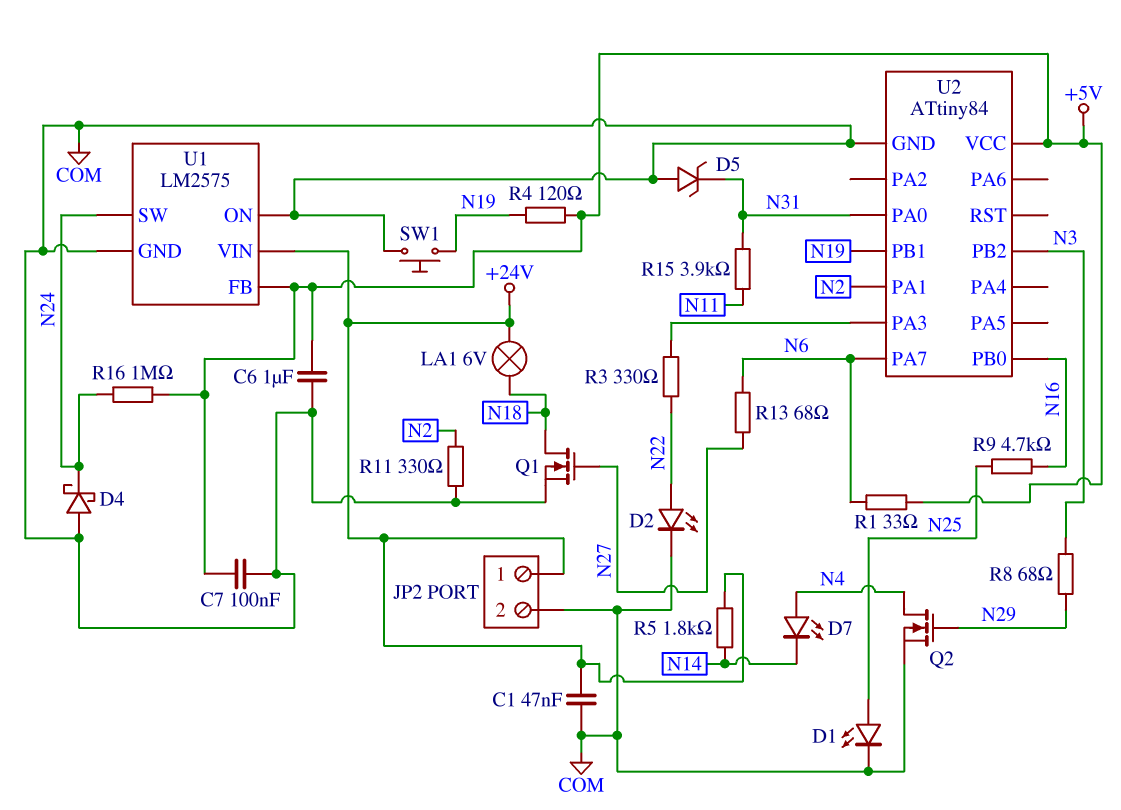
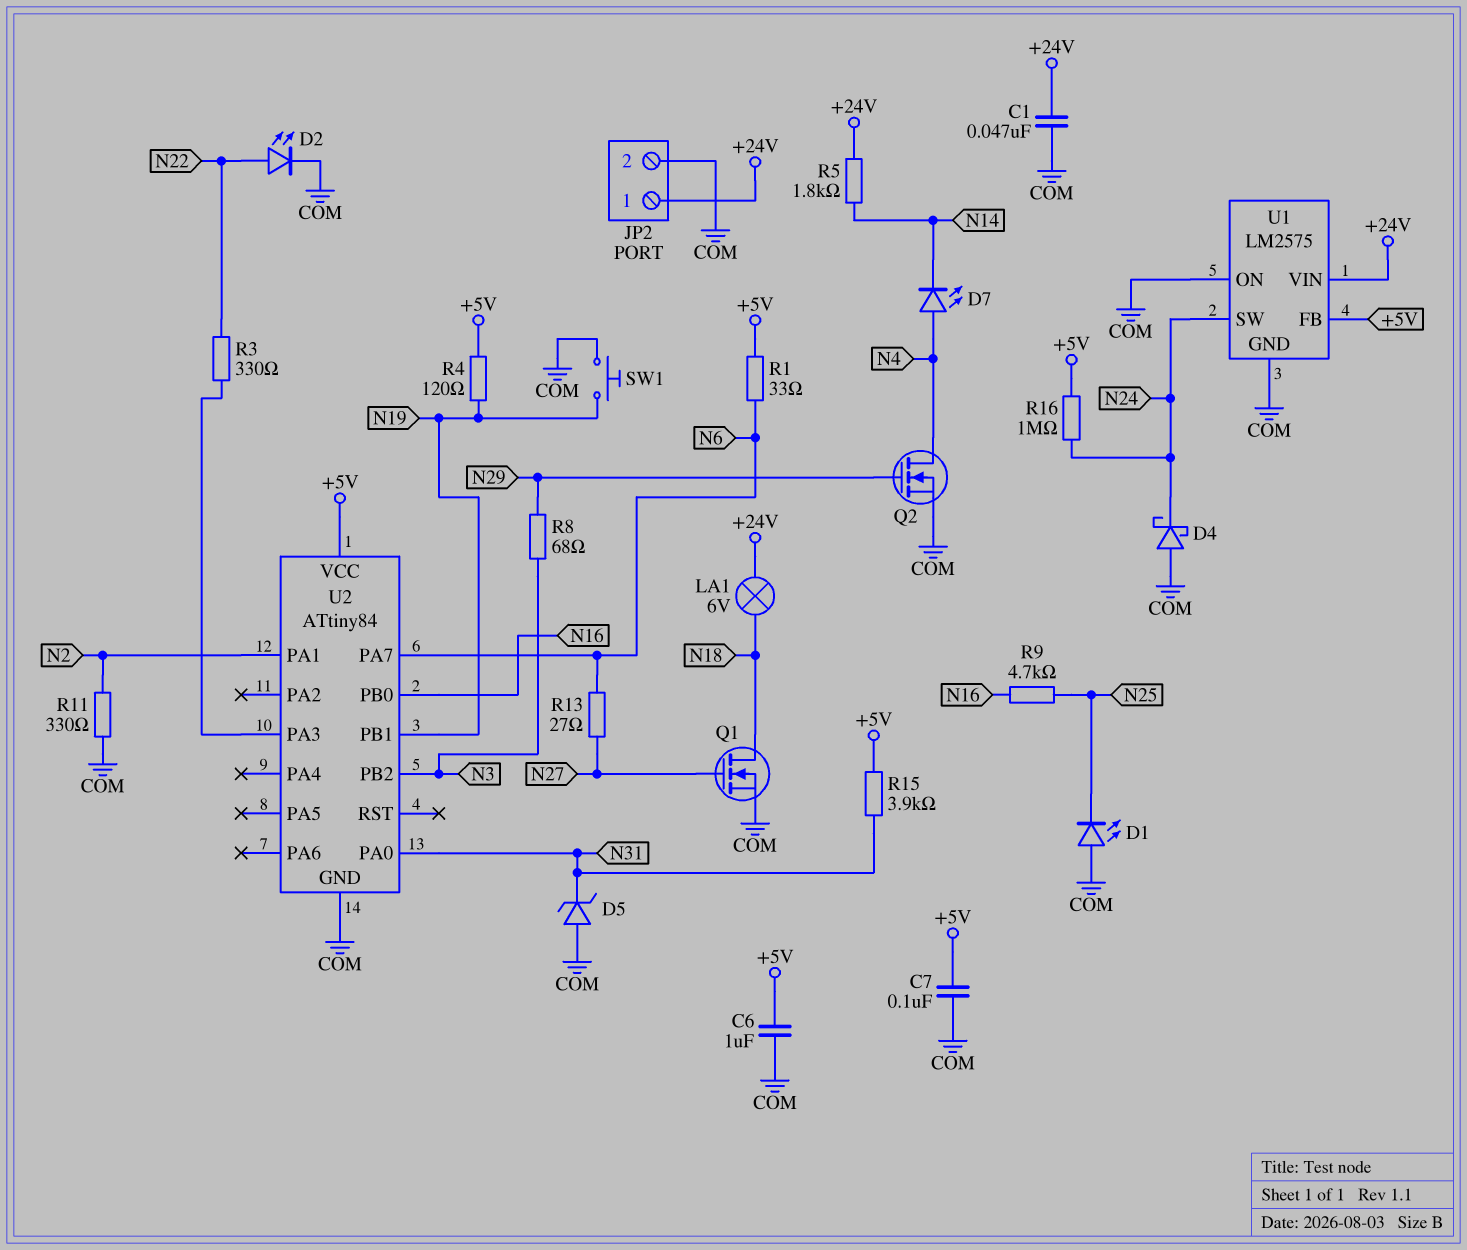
D1: LED (A N25, K COM) -> LED (A COM, K N25)
R13: 68 (N6, N27) -> 27 (N6, N27)
R15: 3.9k (N11, N31) -> 3.9k (+5V, N31)

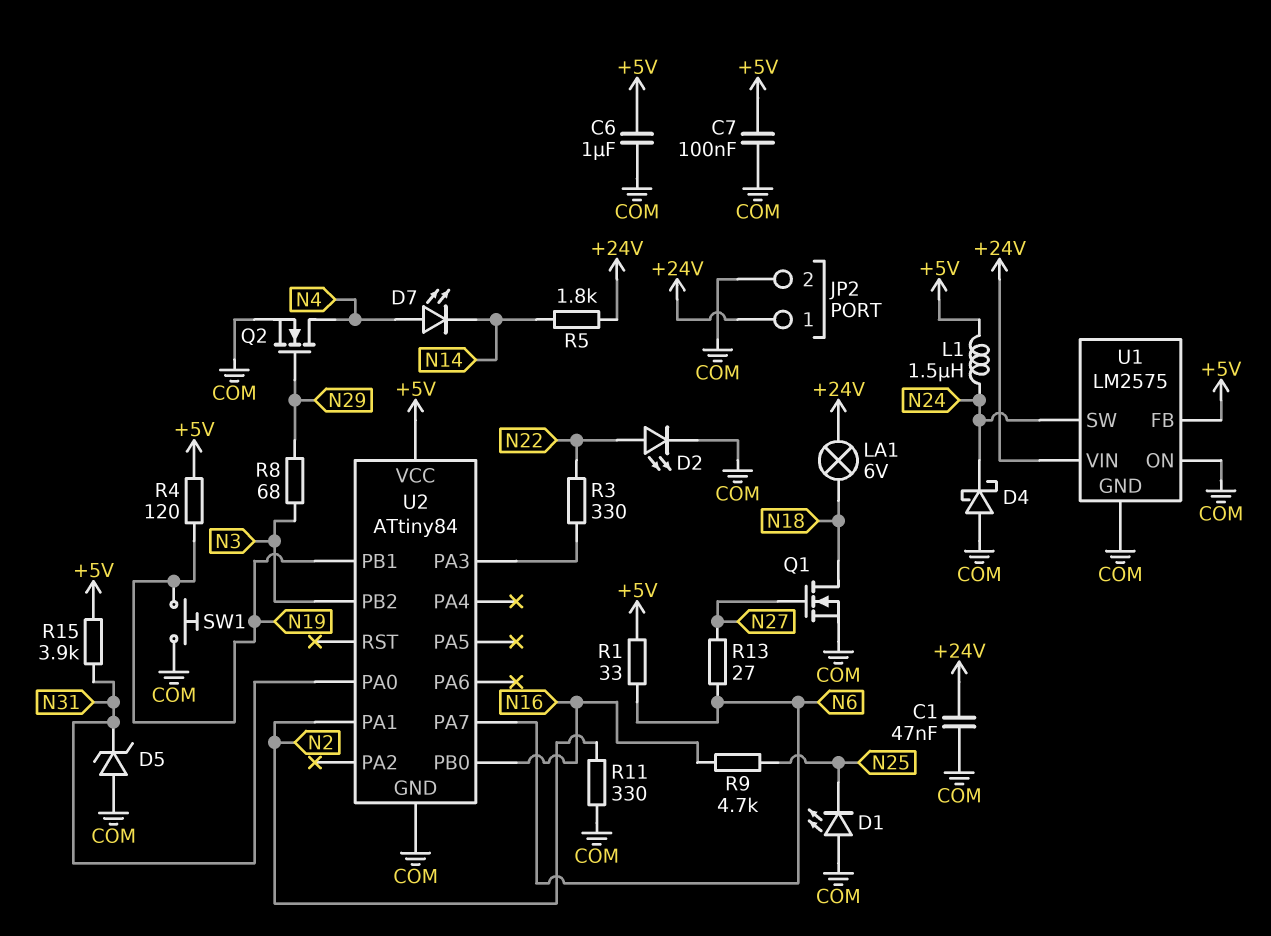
L1: none -> 1.5uH (+5V, N24)
R16: 1M (+5V, N24) -> none

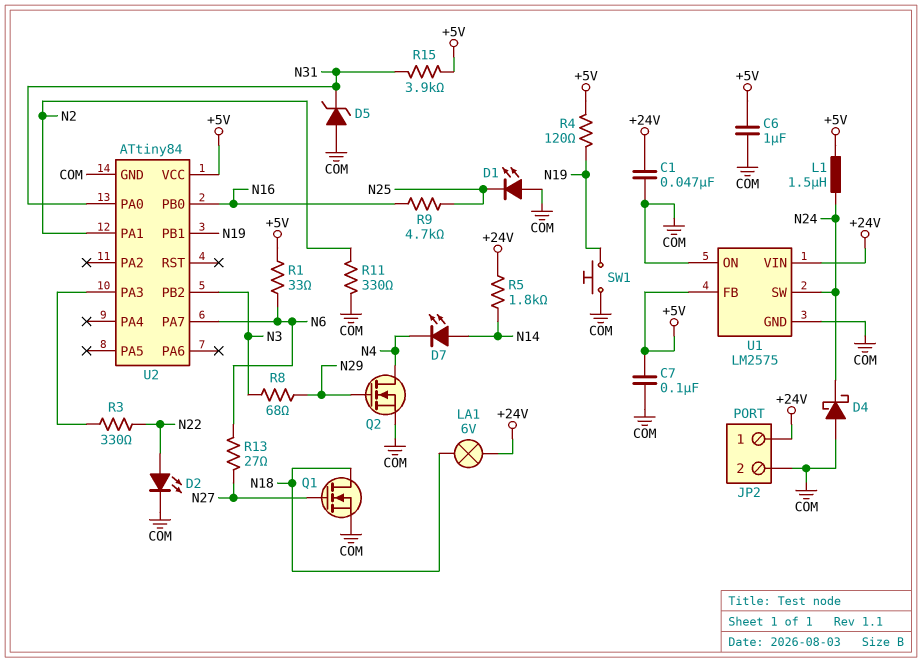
D7: LED (A N4, K N14) -> LED (A N14, K N4)

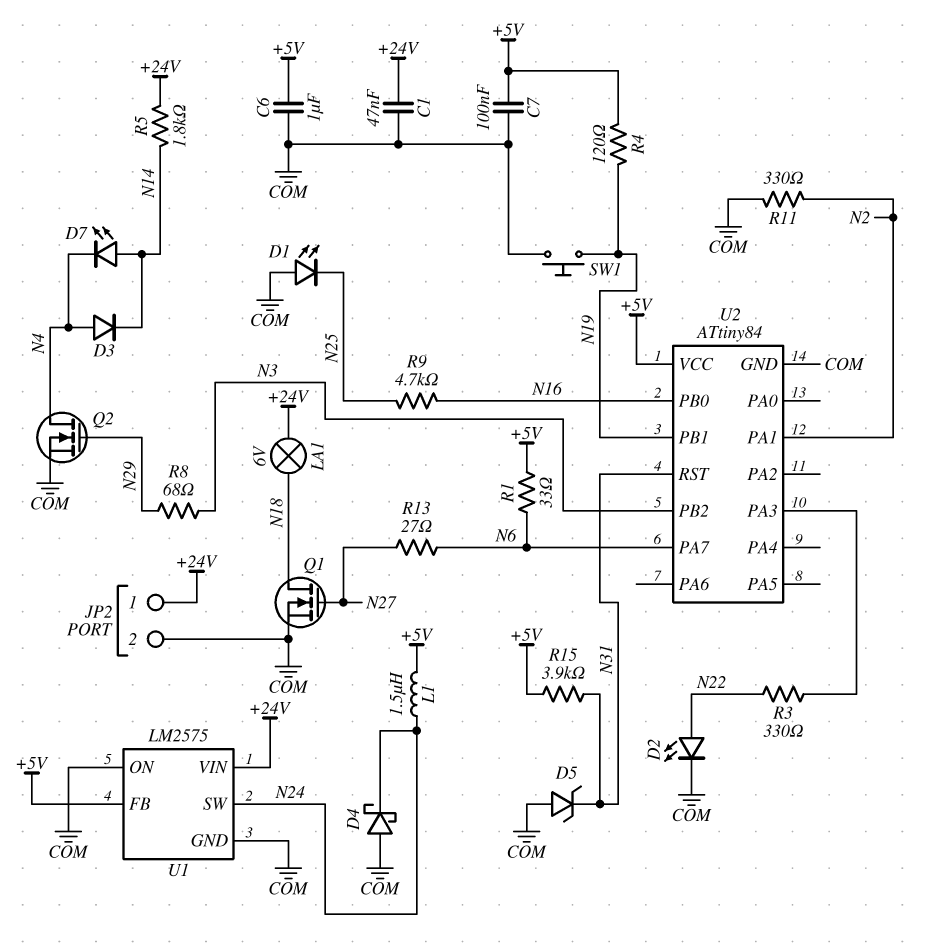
D3: none -> diode (A N4, K N14)
U2 pin PA0: N31 -> none
U2 pin RST: none -> N31

